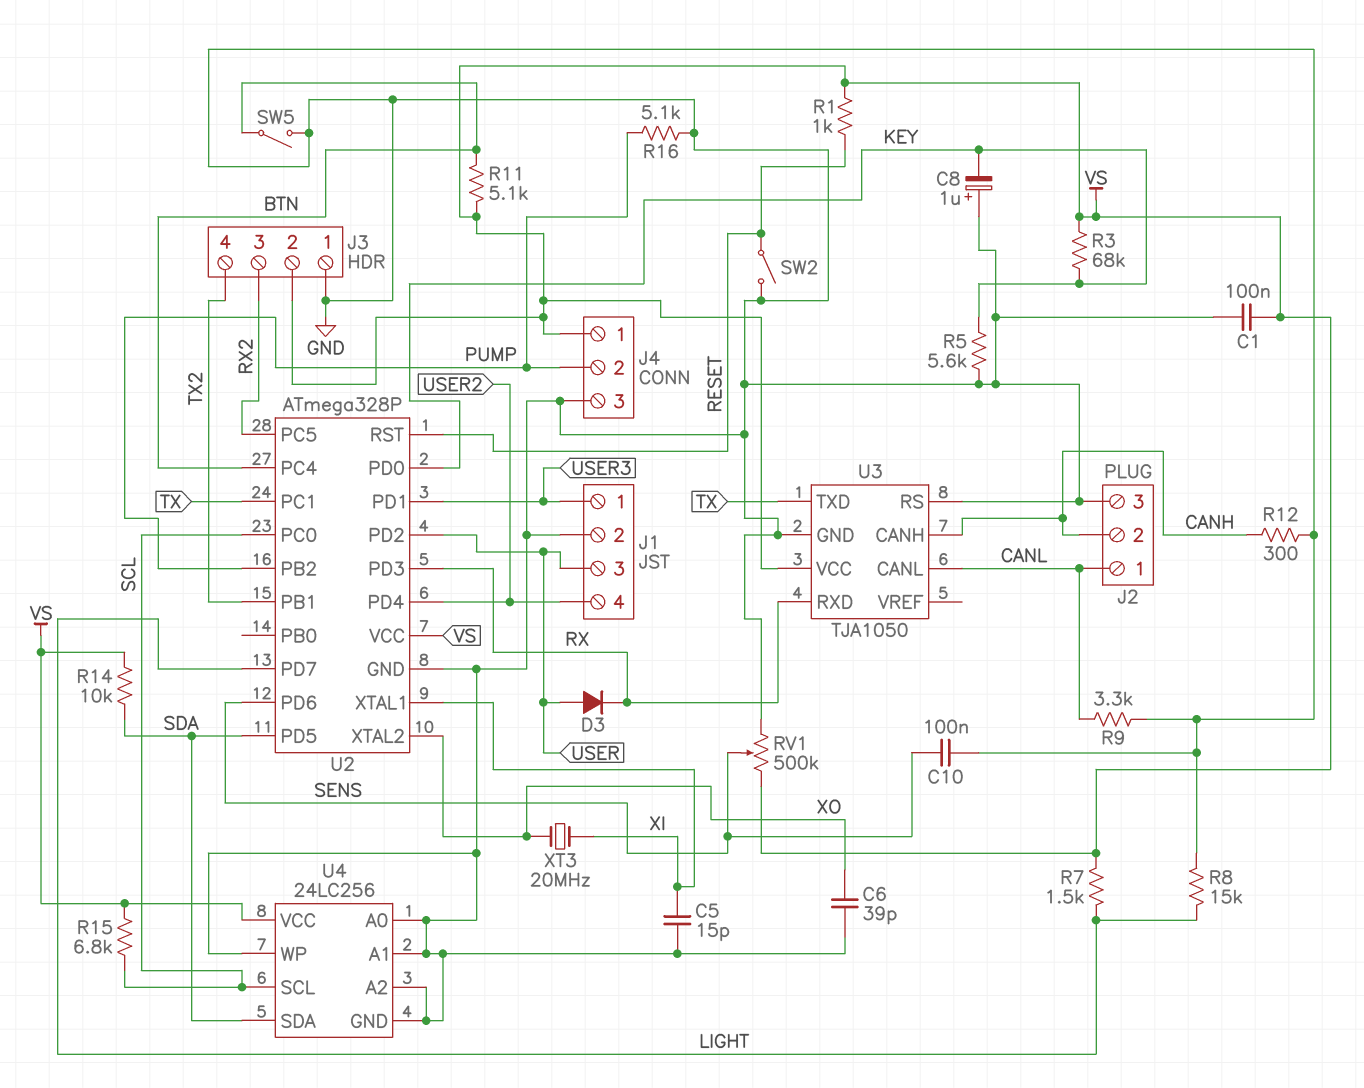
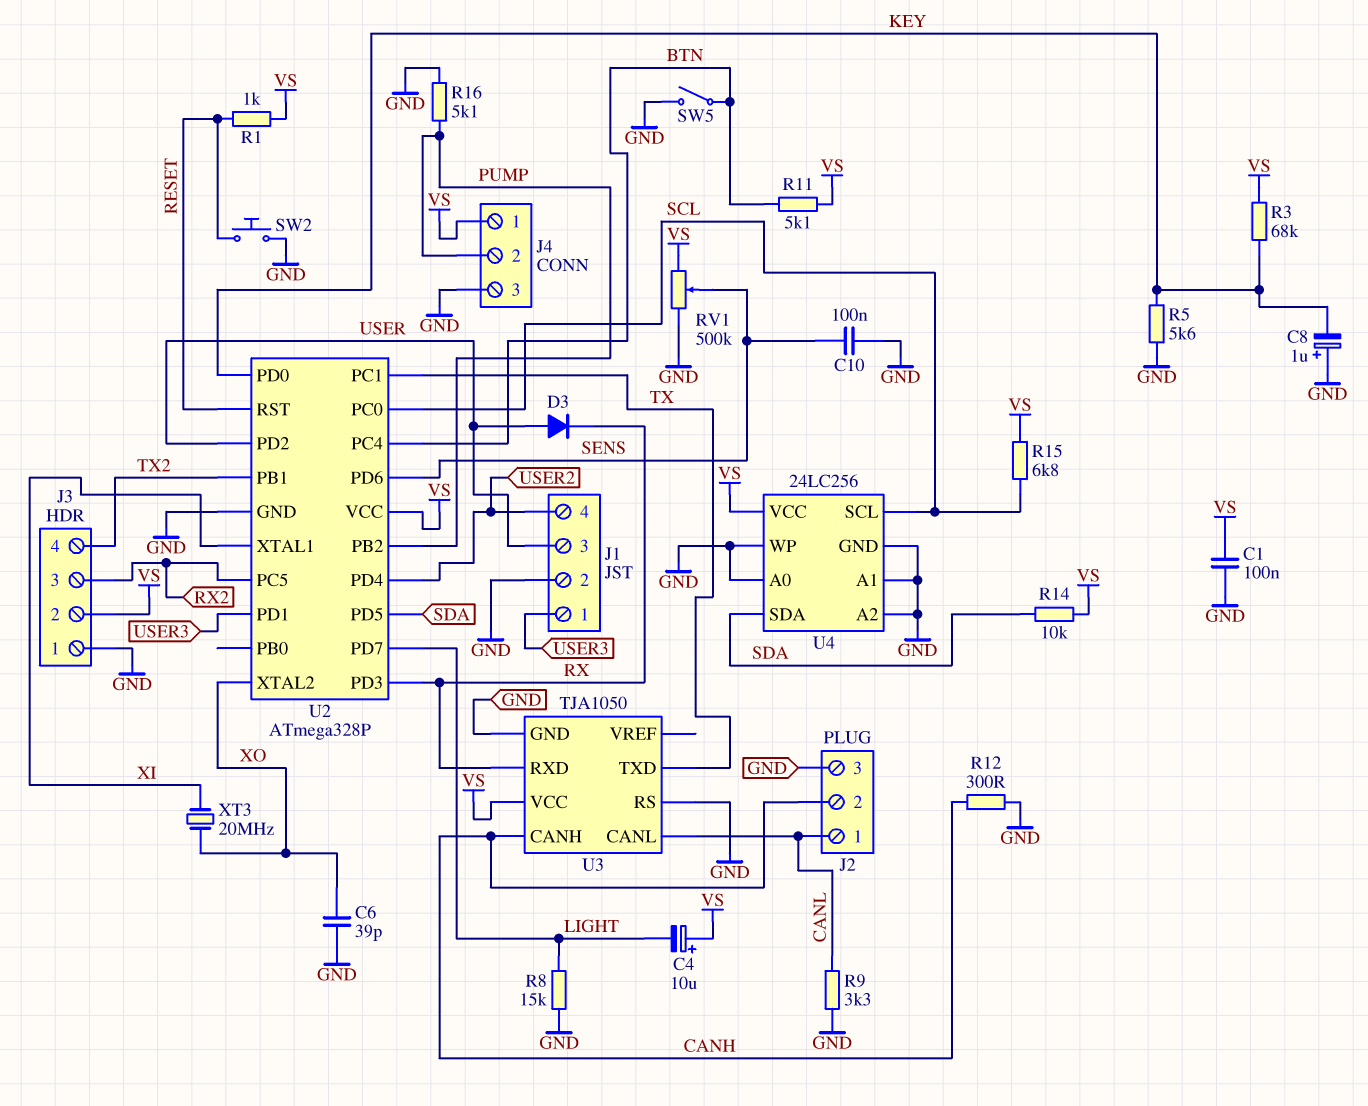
C4: none -> 10uF (plus VS, minus LIGHT)
C5: 15pF (GND, XI) -> none
R7: 1.5k (LIGHT, VS) -> none
SW2: switch (GND, RESET) -> button (GND, RESET)

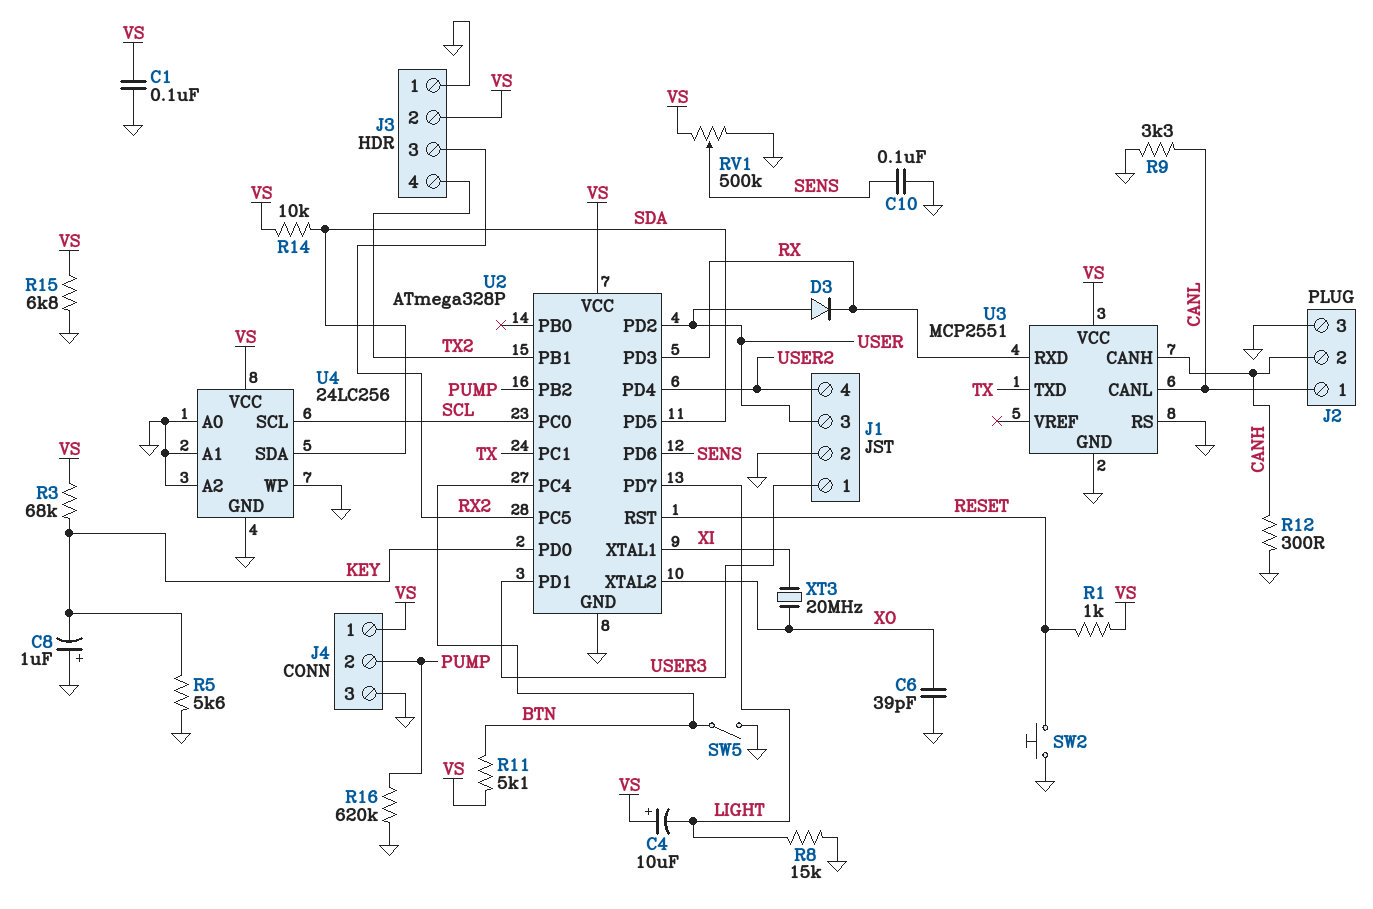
R15: 6.8k (SCL, VS) -> 6.8k (GND, VS)
R16: 5.1k (GND, PUMP) -> 620k (GND, PUMP)
U3: TJA1050 -> MCP2551

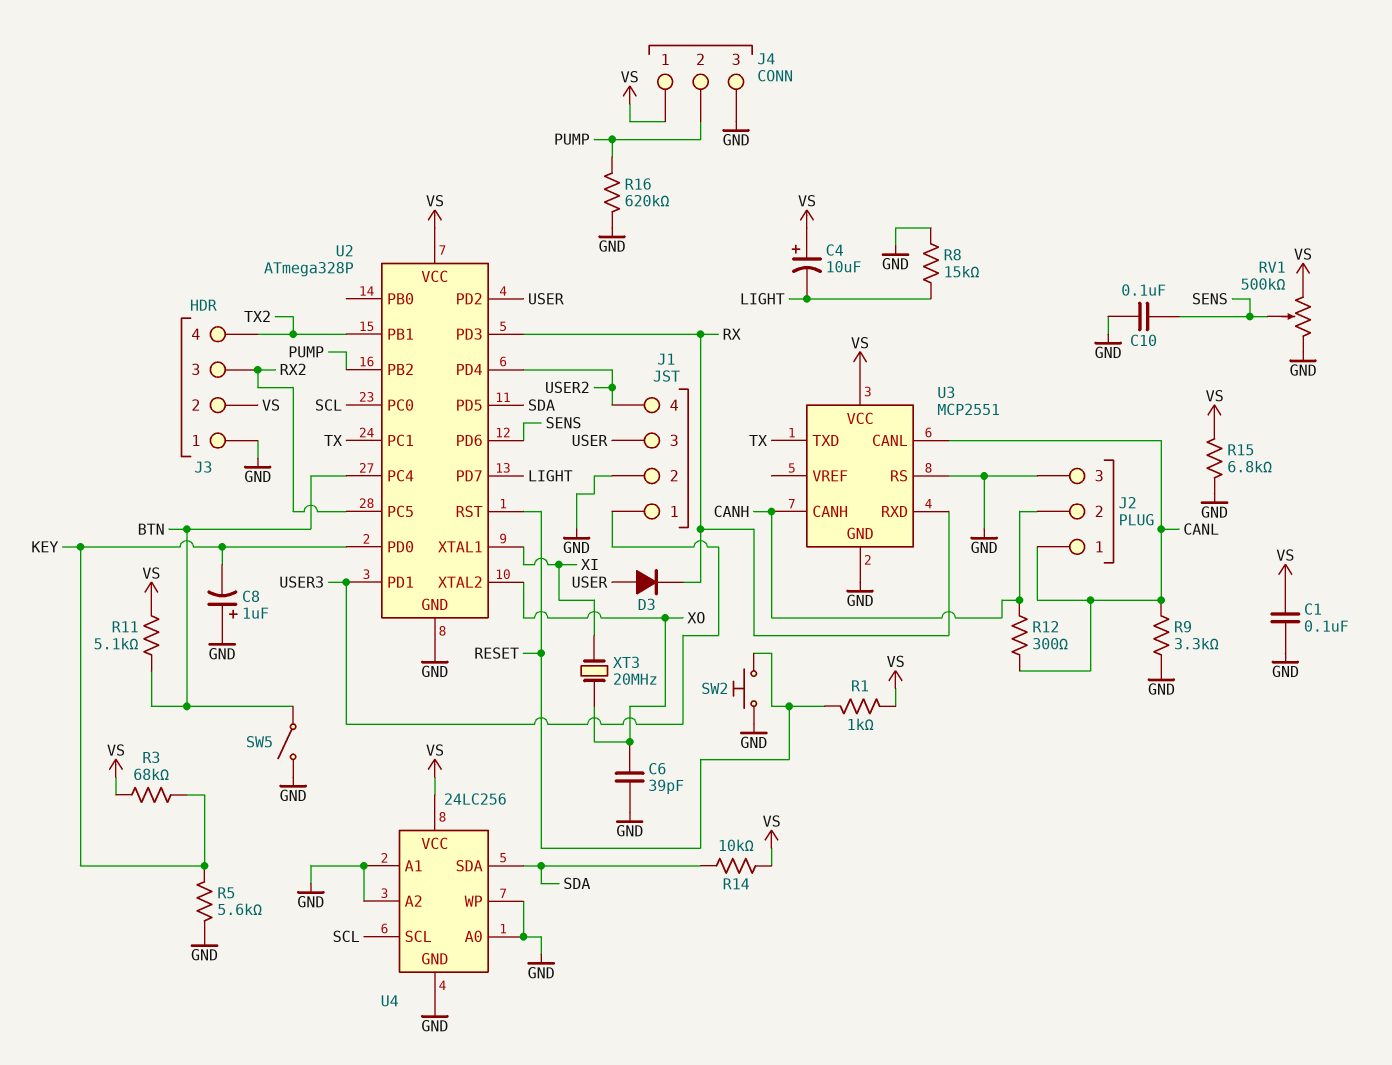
R12: 300 (CANH, GND) -> 300 (CANH, CANL)

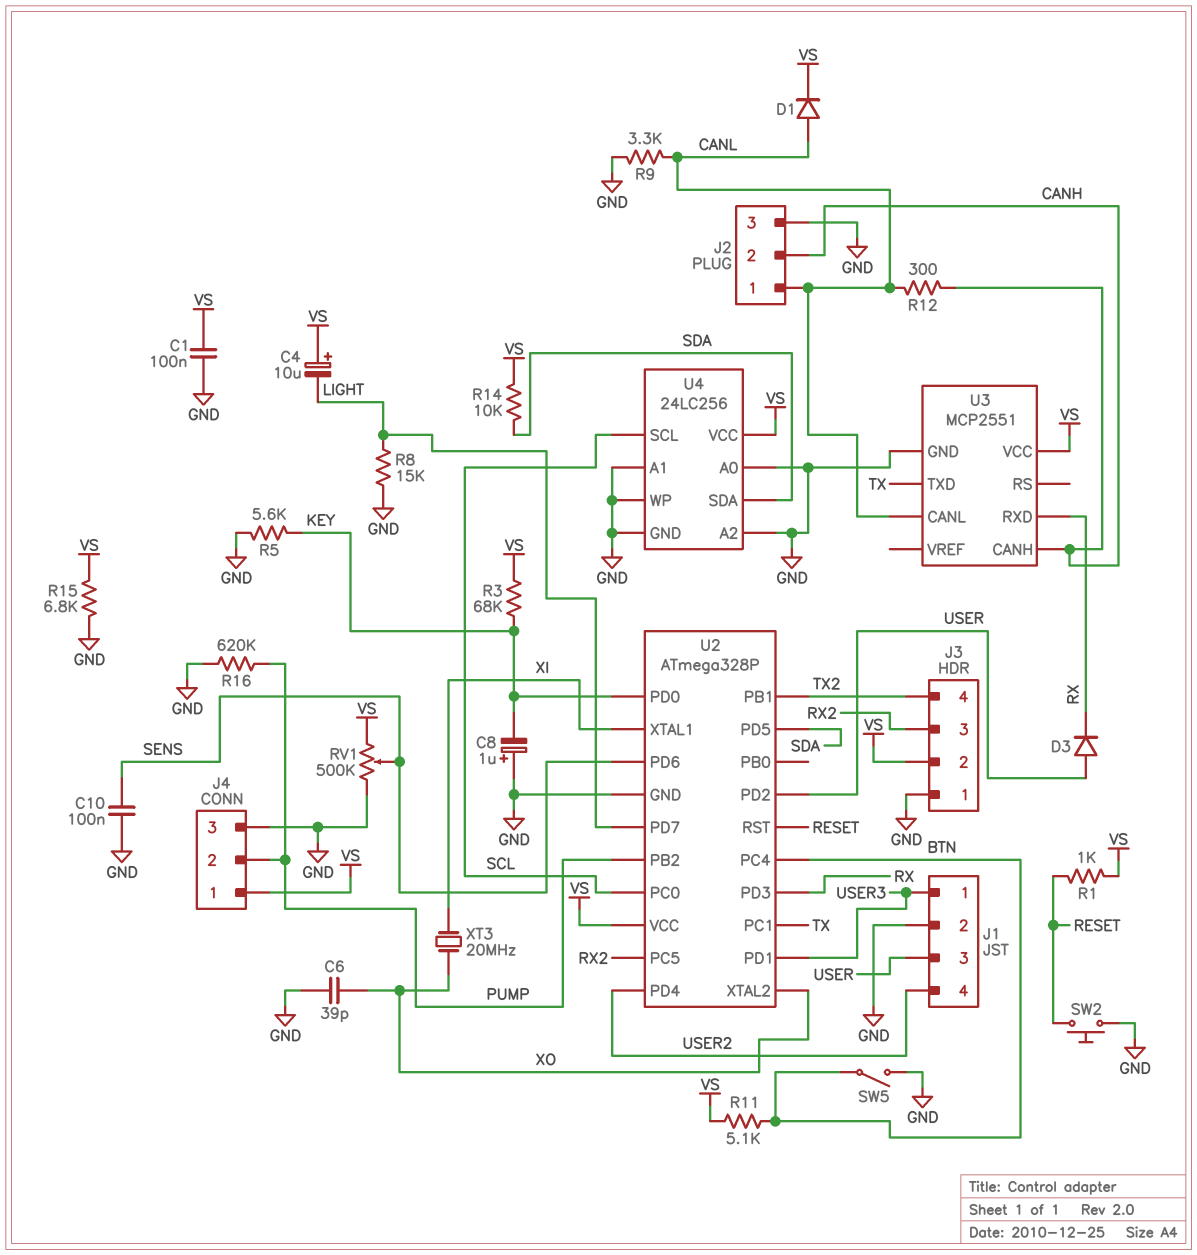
D1: none -> diode (A CANL, K VS)
U3 pin RS: GND -> none

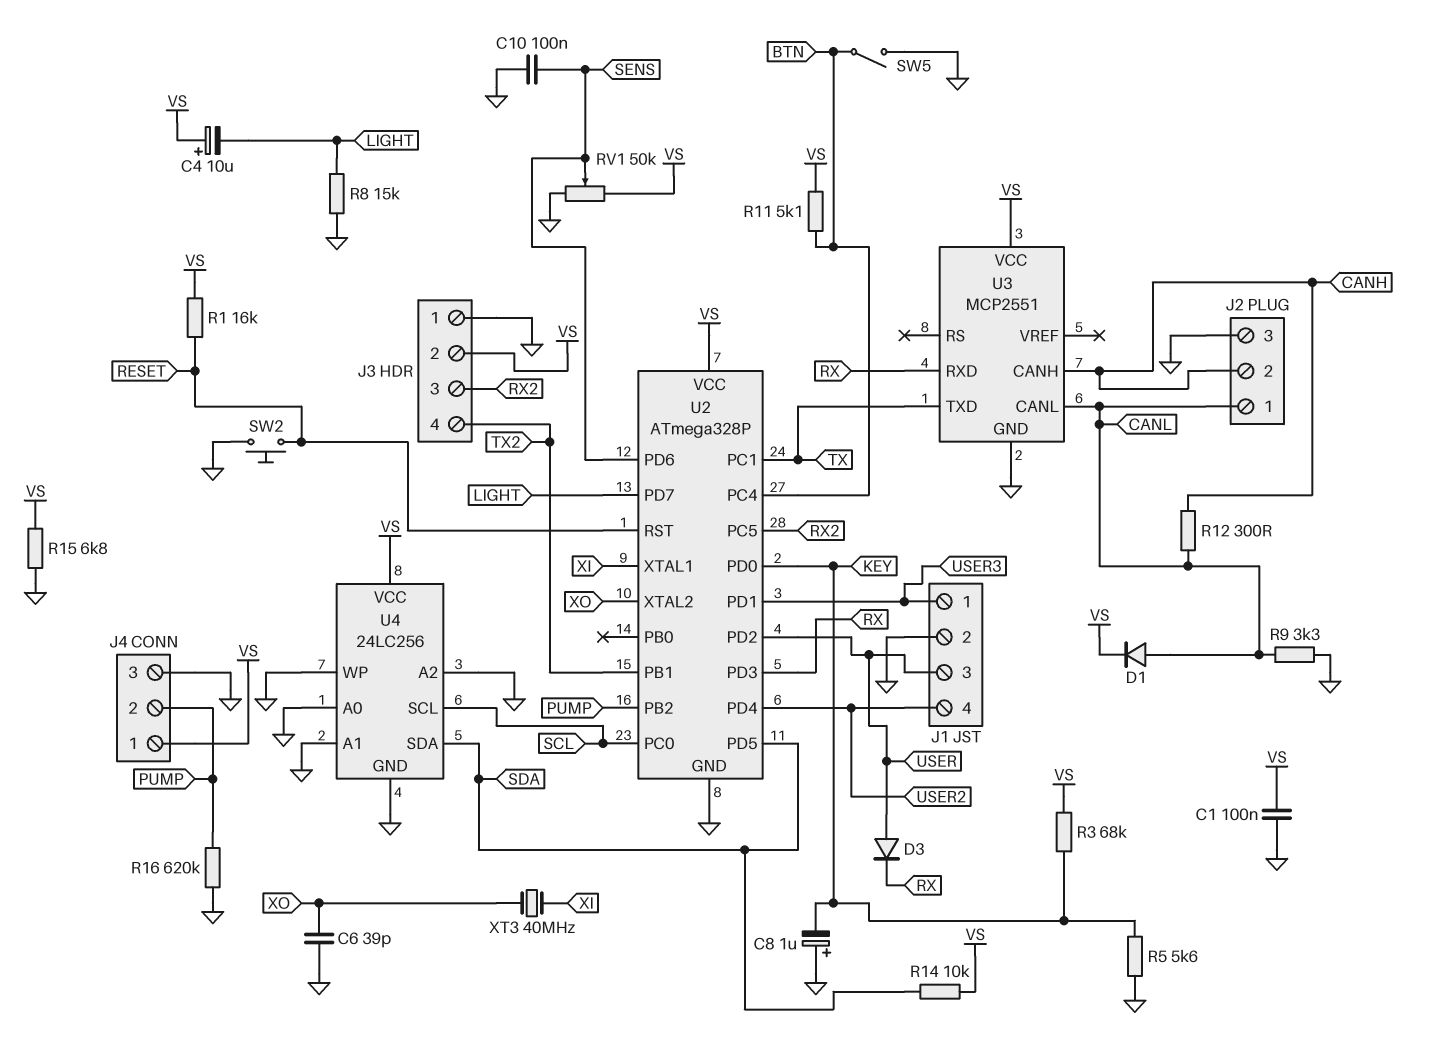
R1: 1k (RESET, VS) -> 16k (RESET, VS)
RV1: 500k (GND, VS, wiper SENS) -> 50k (GND, VS, wiper SENS)
XT3: 20MHz (XI, XO) -> 40MHz (XI, XO)

